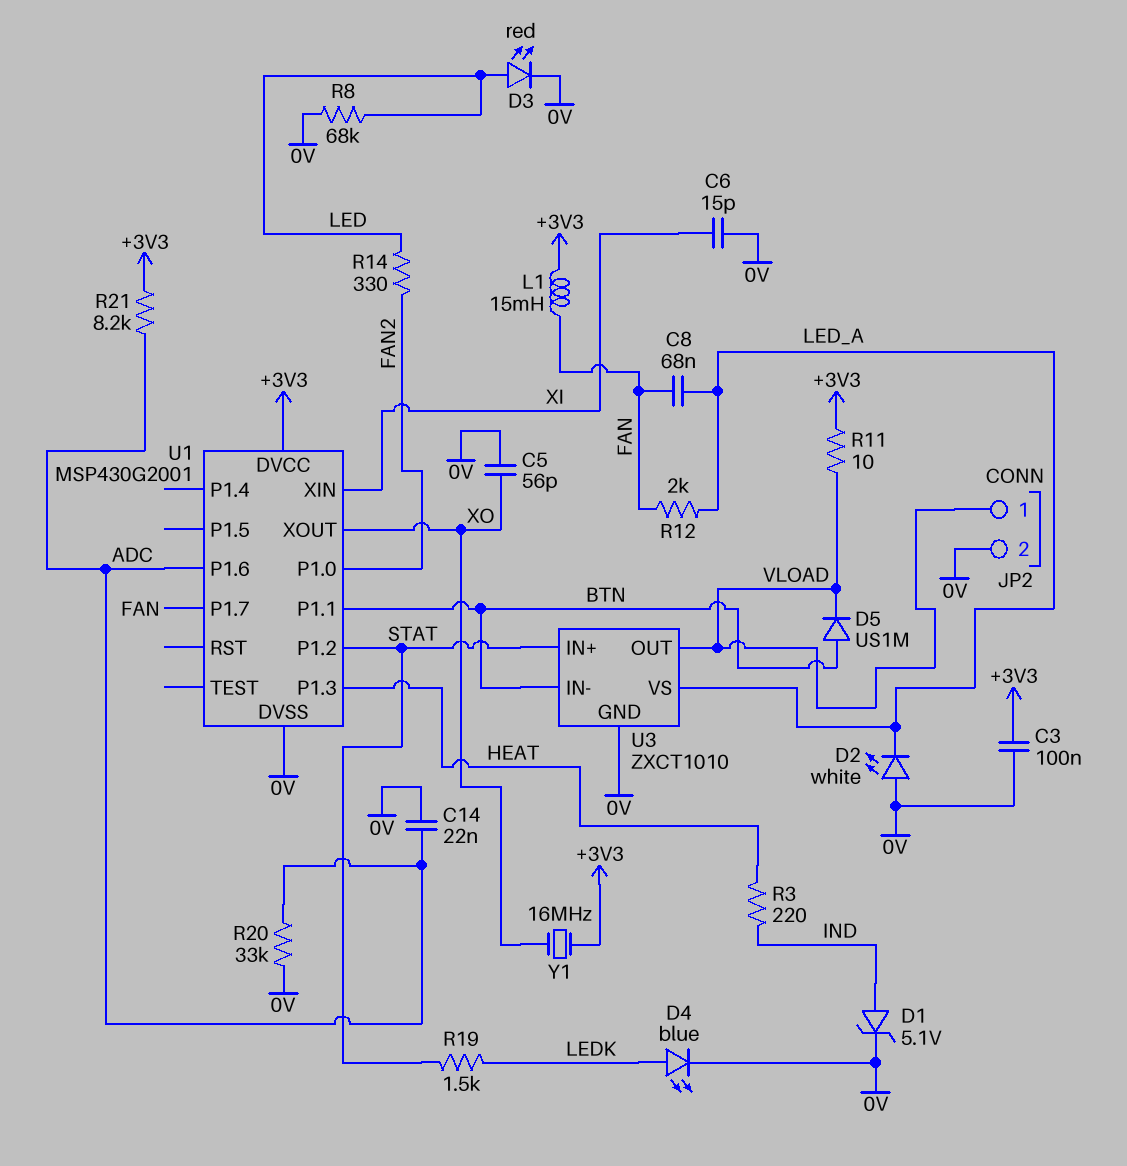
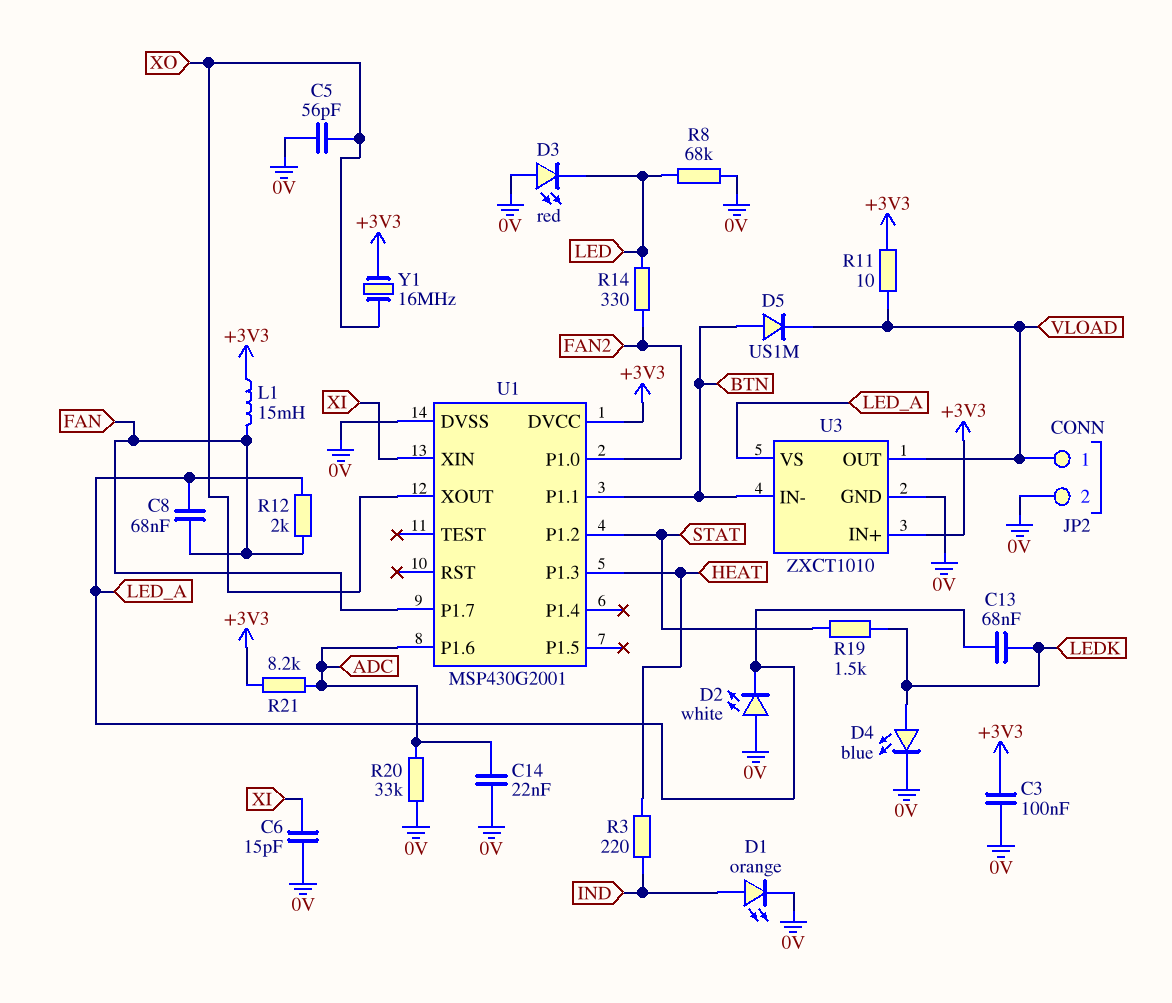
C13: none -> 68nF (LEDK, LED_A)
D1: zener 5.1V (A IND, K 0V) -> LED orange (A IND, K 0V)
D3: LED red (A LED, K 0V) -> LED red (A 0V, K LED)
U3 pin IN+: STAT -> +3V3

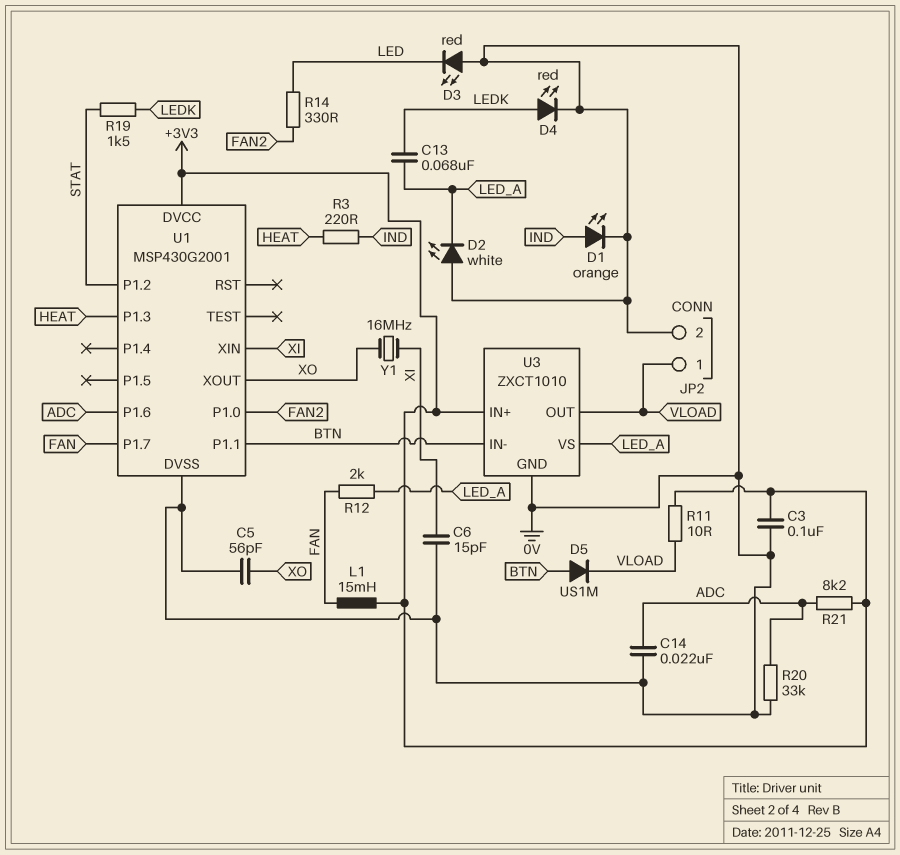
C8: 68nF (FAN, LED_A) -> none
D4: LED blue (A LEDK, K 0V) -> LED red (A LEDK, K 0V)
R8: 68k (0V, LED) -> none
Y1: 16MHz (+3V3, XO) -> 16MHz (XI, XO)

